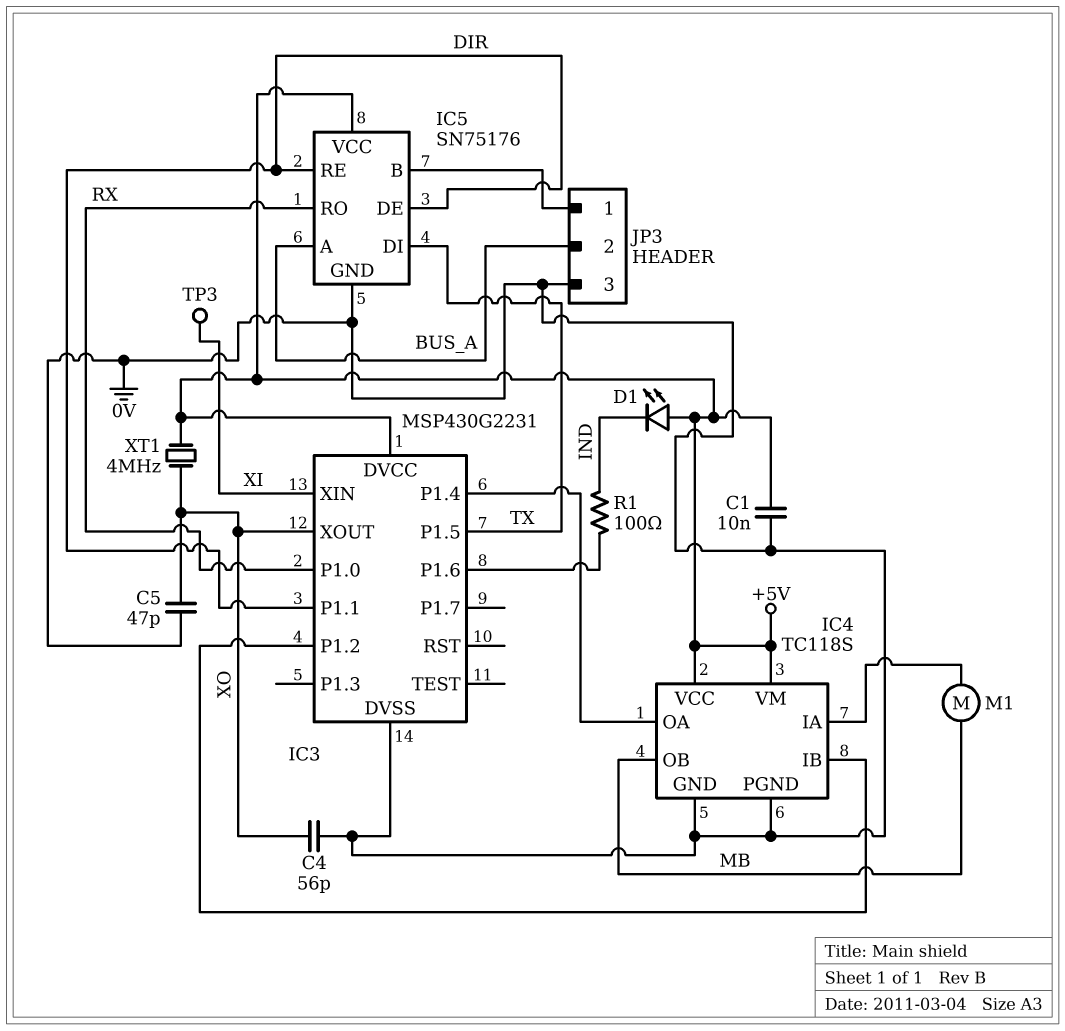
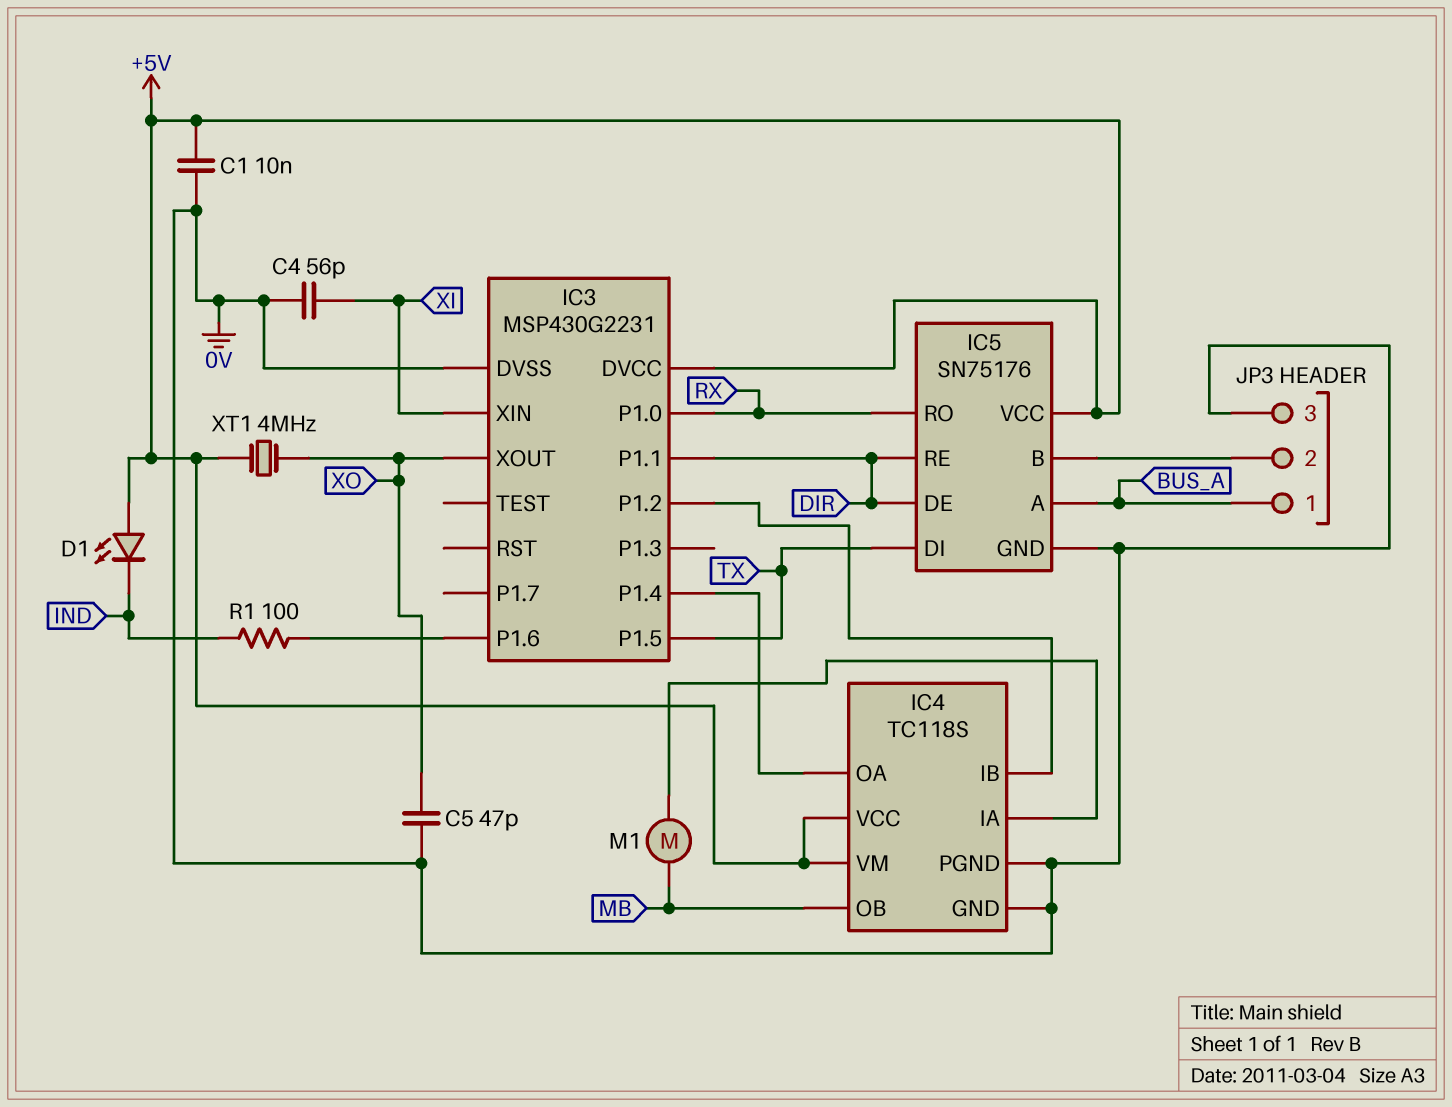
C4: 56pF (0V, XO) -> 56pF (0V, XI)
JP3 pin 1: IC5/B -> BUS_A
JP3 pin 2: BUS_A -> IC5/B
TP3: test point (XI) -> none

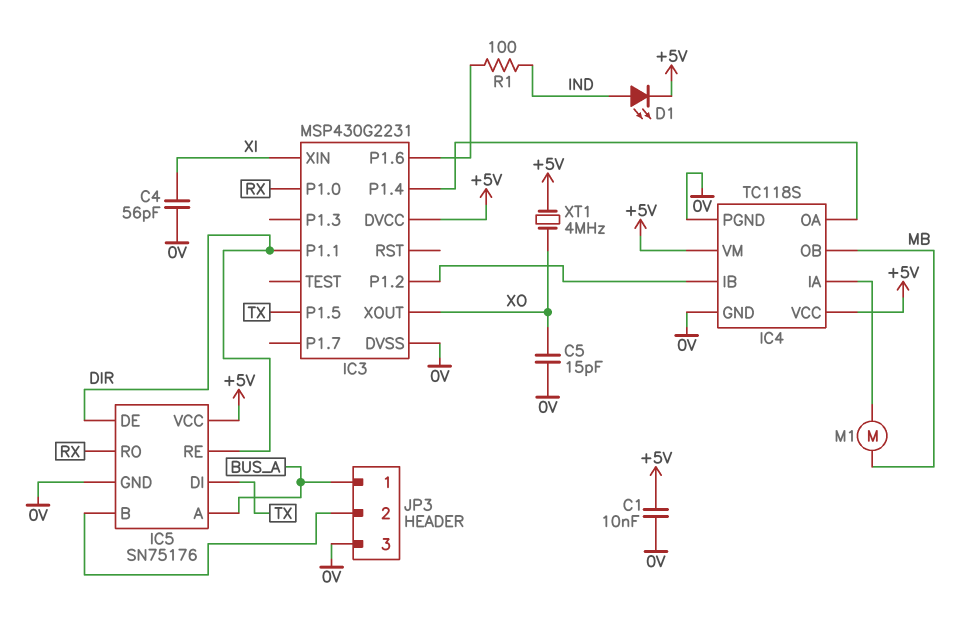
C5: 47pF (0V, XO) -> 15pF (0V, XO)
D1: LED (A +5V, K IND) -> LED (A IND, K +5V)

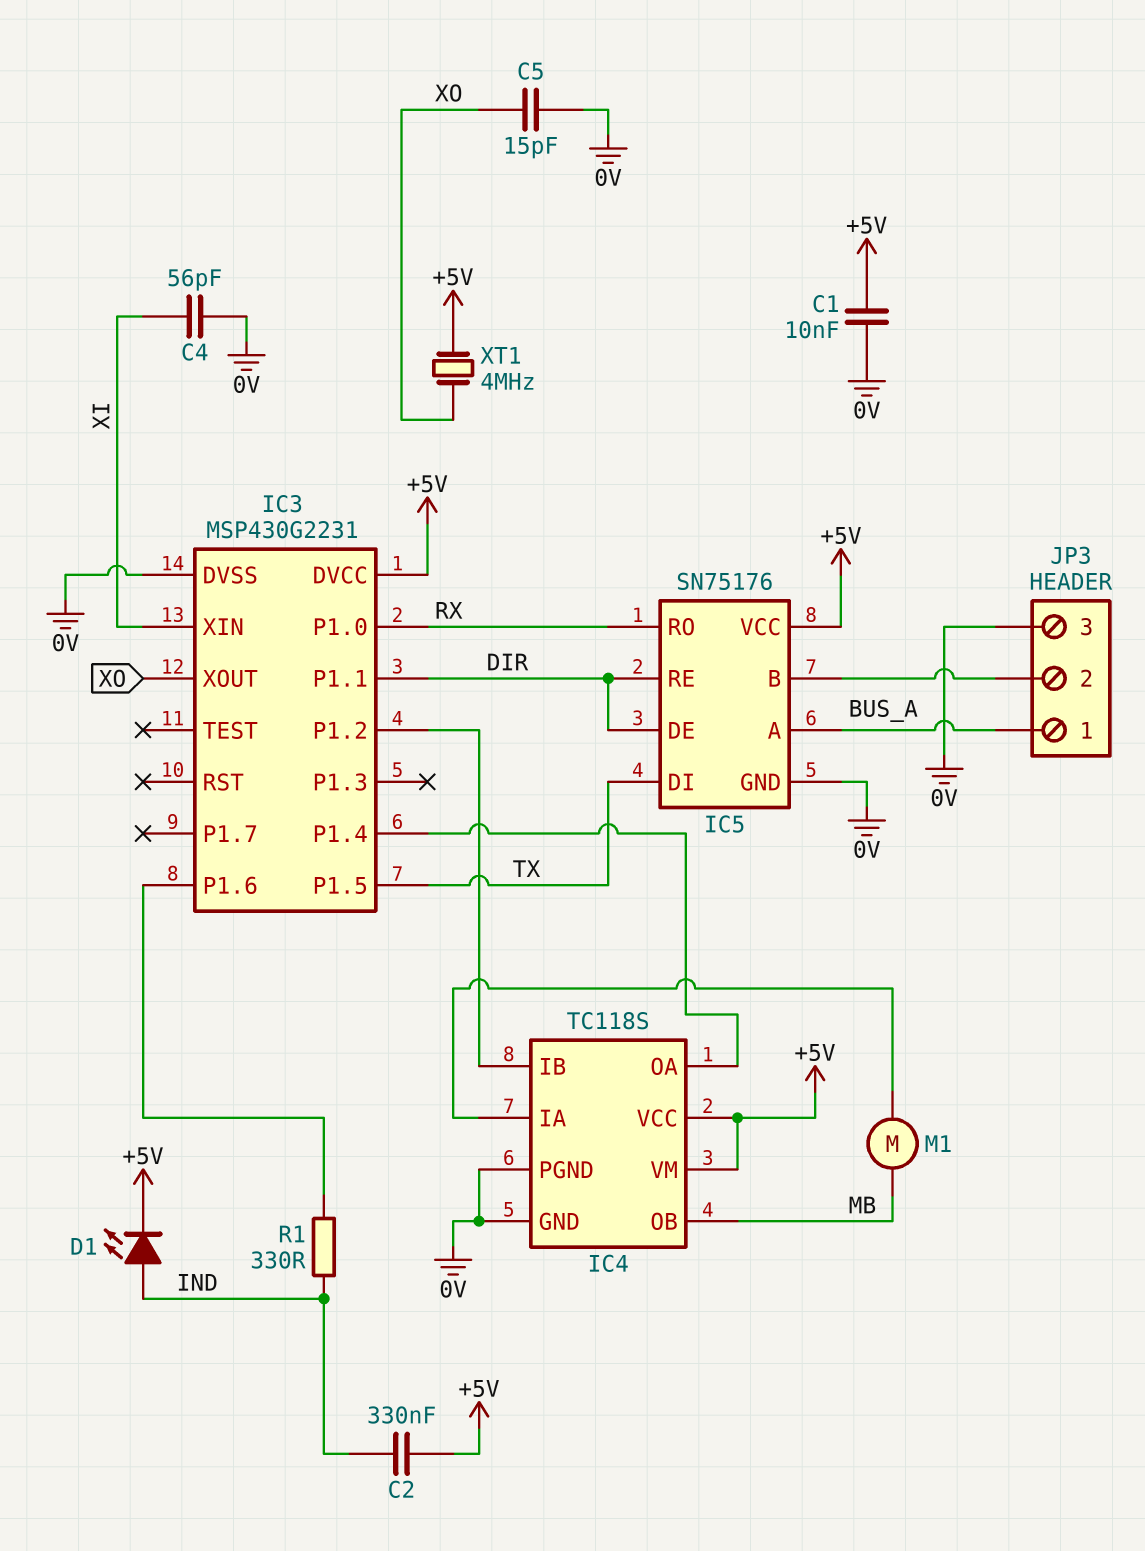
C2: none -> 330nF (+5V, IND)
R1: 100 (IC3/P1.6, IND) -> 330 (IC3/P1.6, IND)

